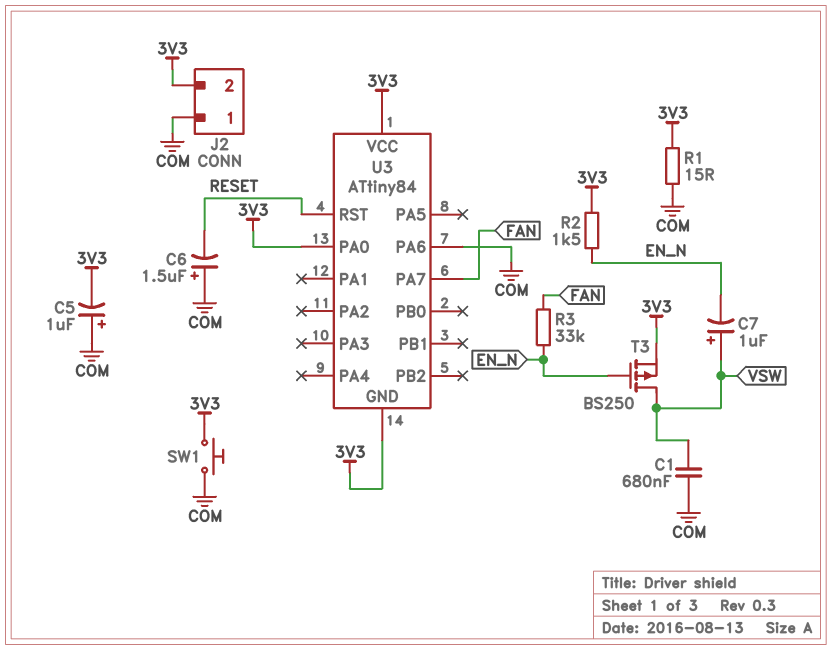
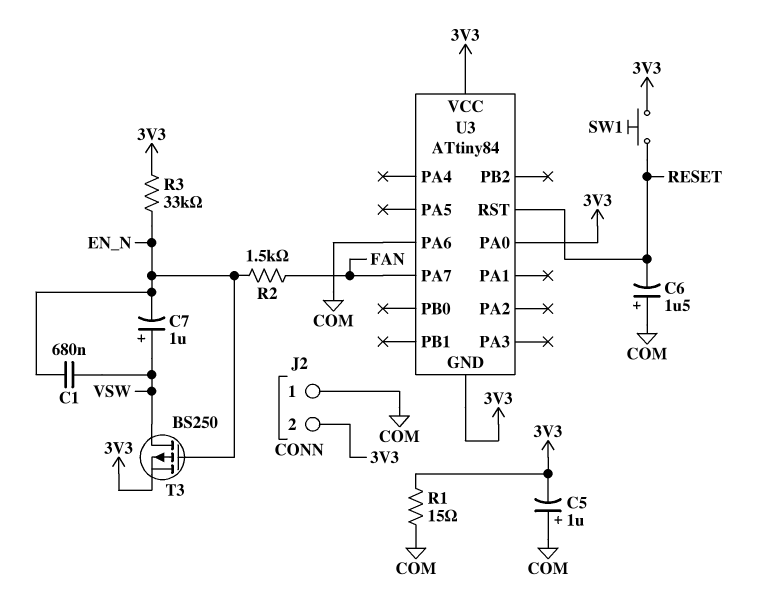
C1: 680nF (COM, VSW) -> 680nF (EN_N, VSW)
R2: 1.5k (3V3, EN_N) -> 1.5k (EN_N, FAN)
R3: 33k (EN_N, FAN) -> 33k (3V3, EN_N)
SW1: button (3V3, COM) -> button (3V3, RESET)

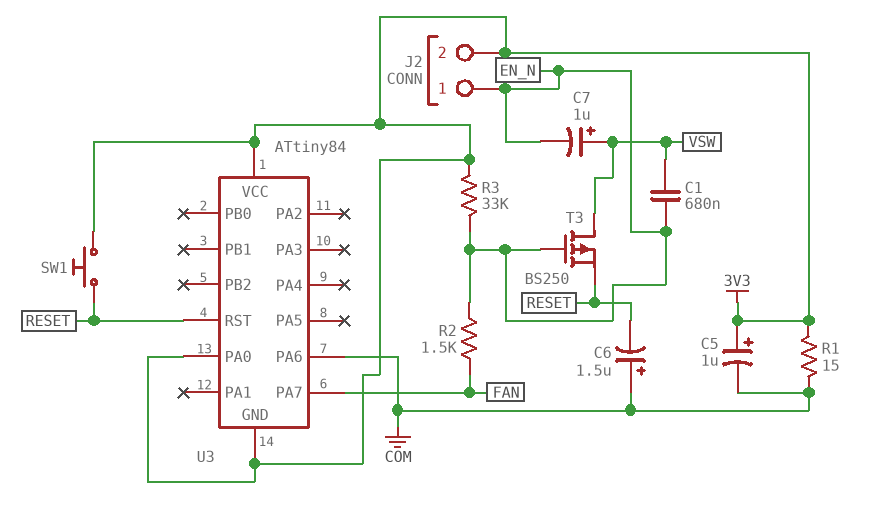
C5: 1uF (plus COM, minus 3V3) -> 1uF (plus 3V3, minus COM)
J2 pin 1: COM -> EN_N
T3: PMOS BS250 (G EN_N, D VSW, S 3V3) -> PMOS BS250 (G EN_N, D VSW, S RESET)

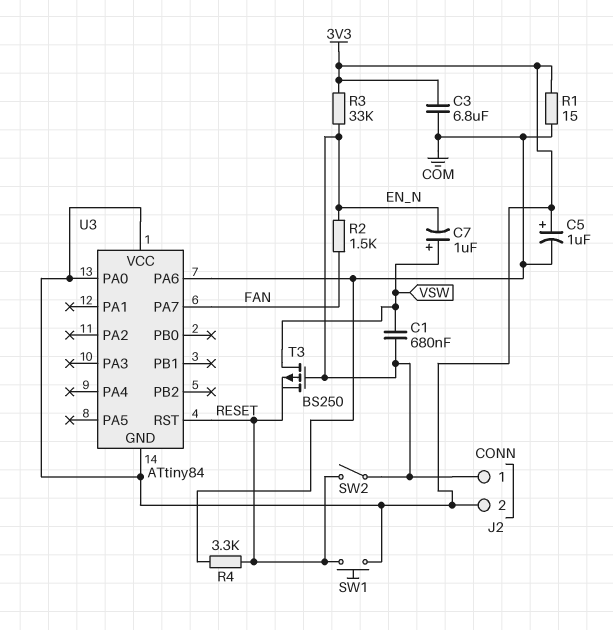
C3: none -> 6.8uF (3V3, COM)
C6: 1.5uF (plus COM, minus RESET) -> none
R4: none -> 3.3k (COM, RESET)
SW2: none -> switch (EN_N, RESET)

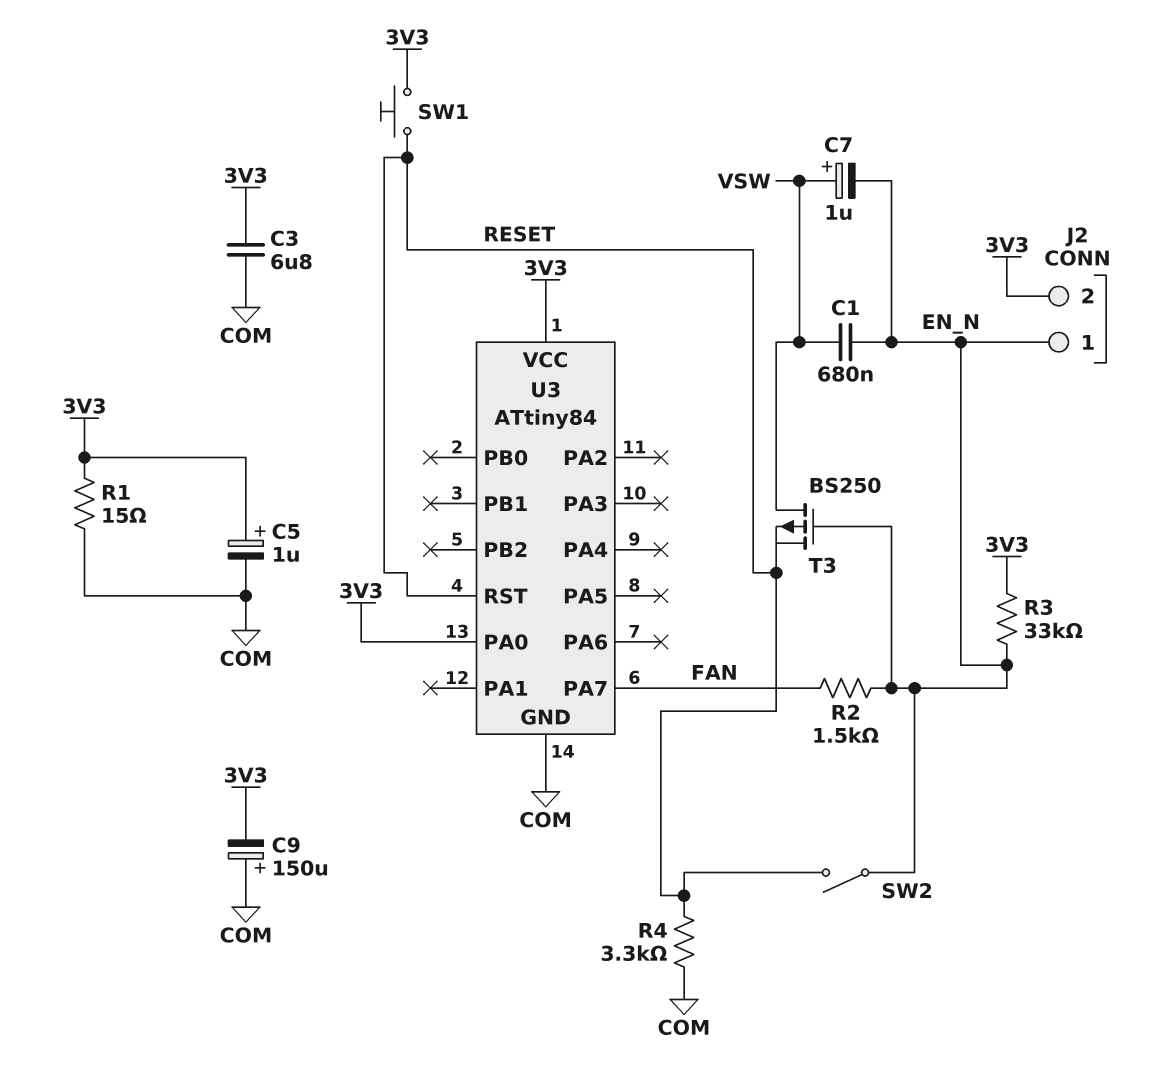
C9: none -> 150uF (plus COM, minus 3V3)
U3 pin GND: 3V3 -> COM
U3 pin PA6: COM -> none

